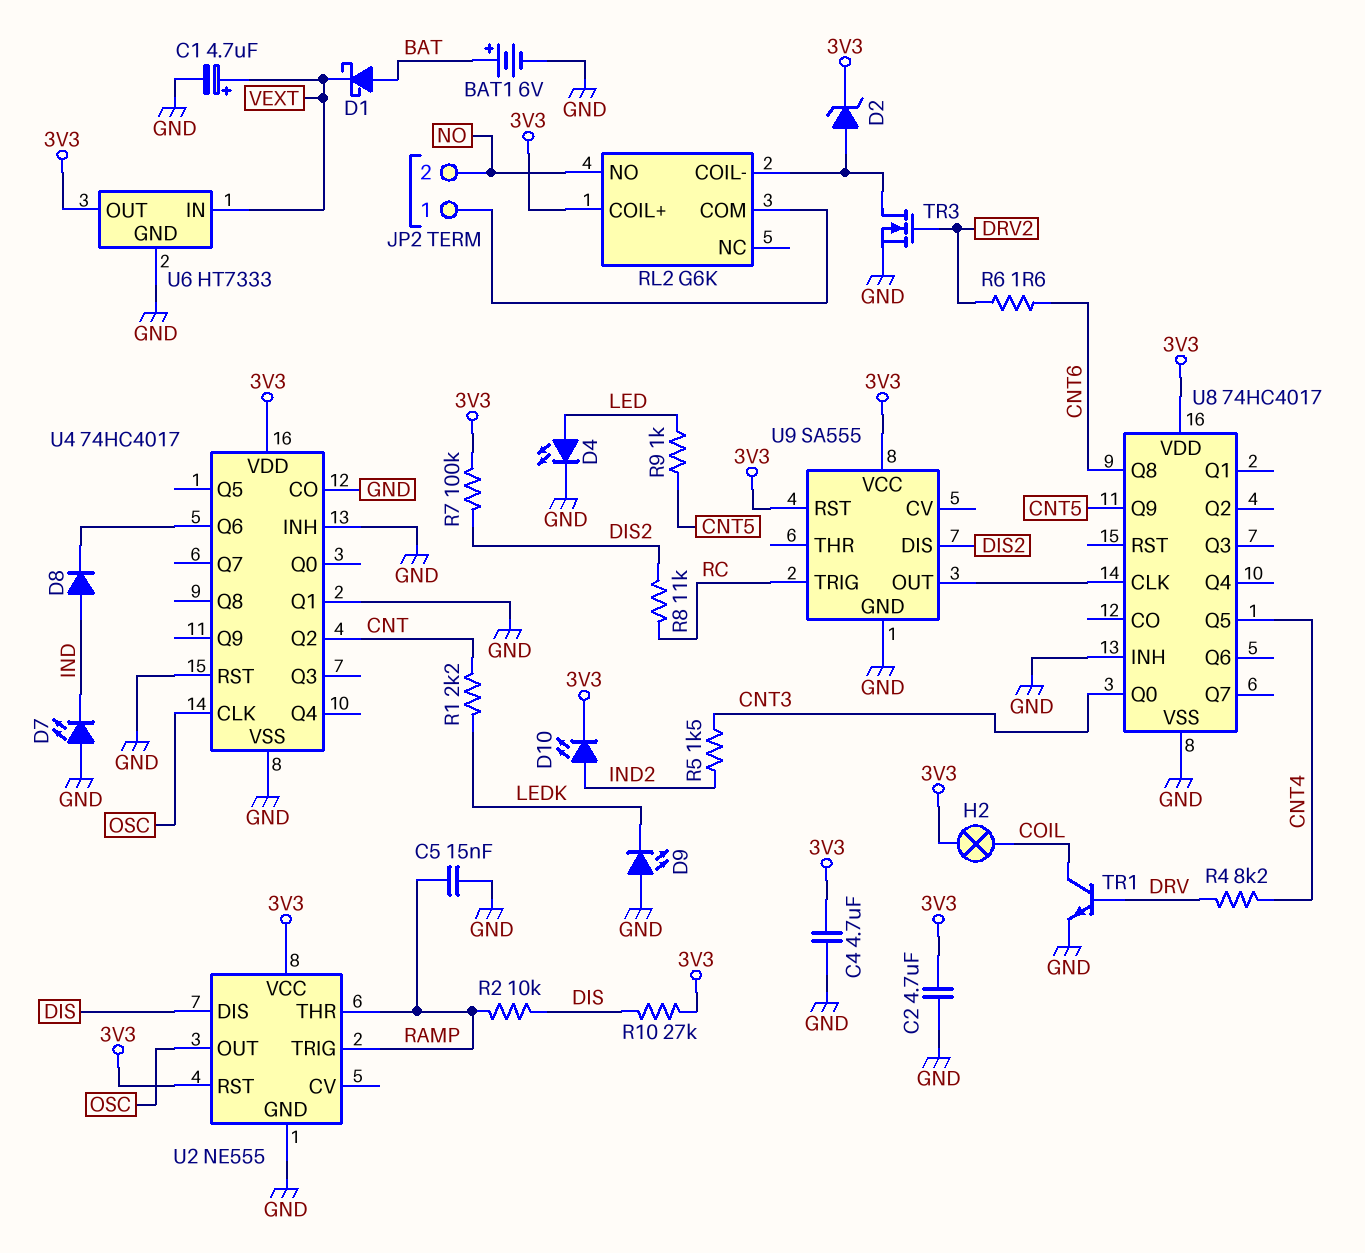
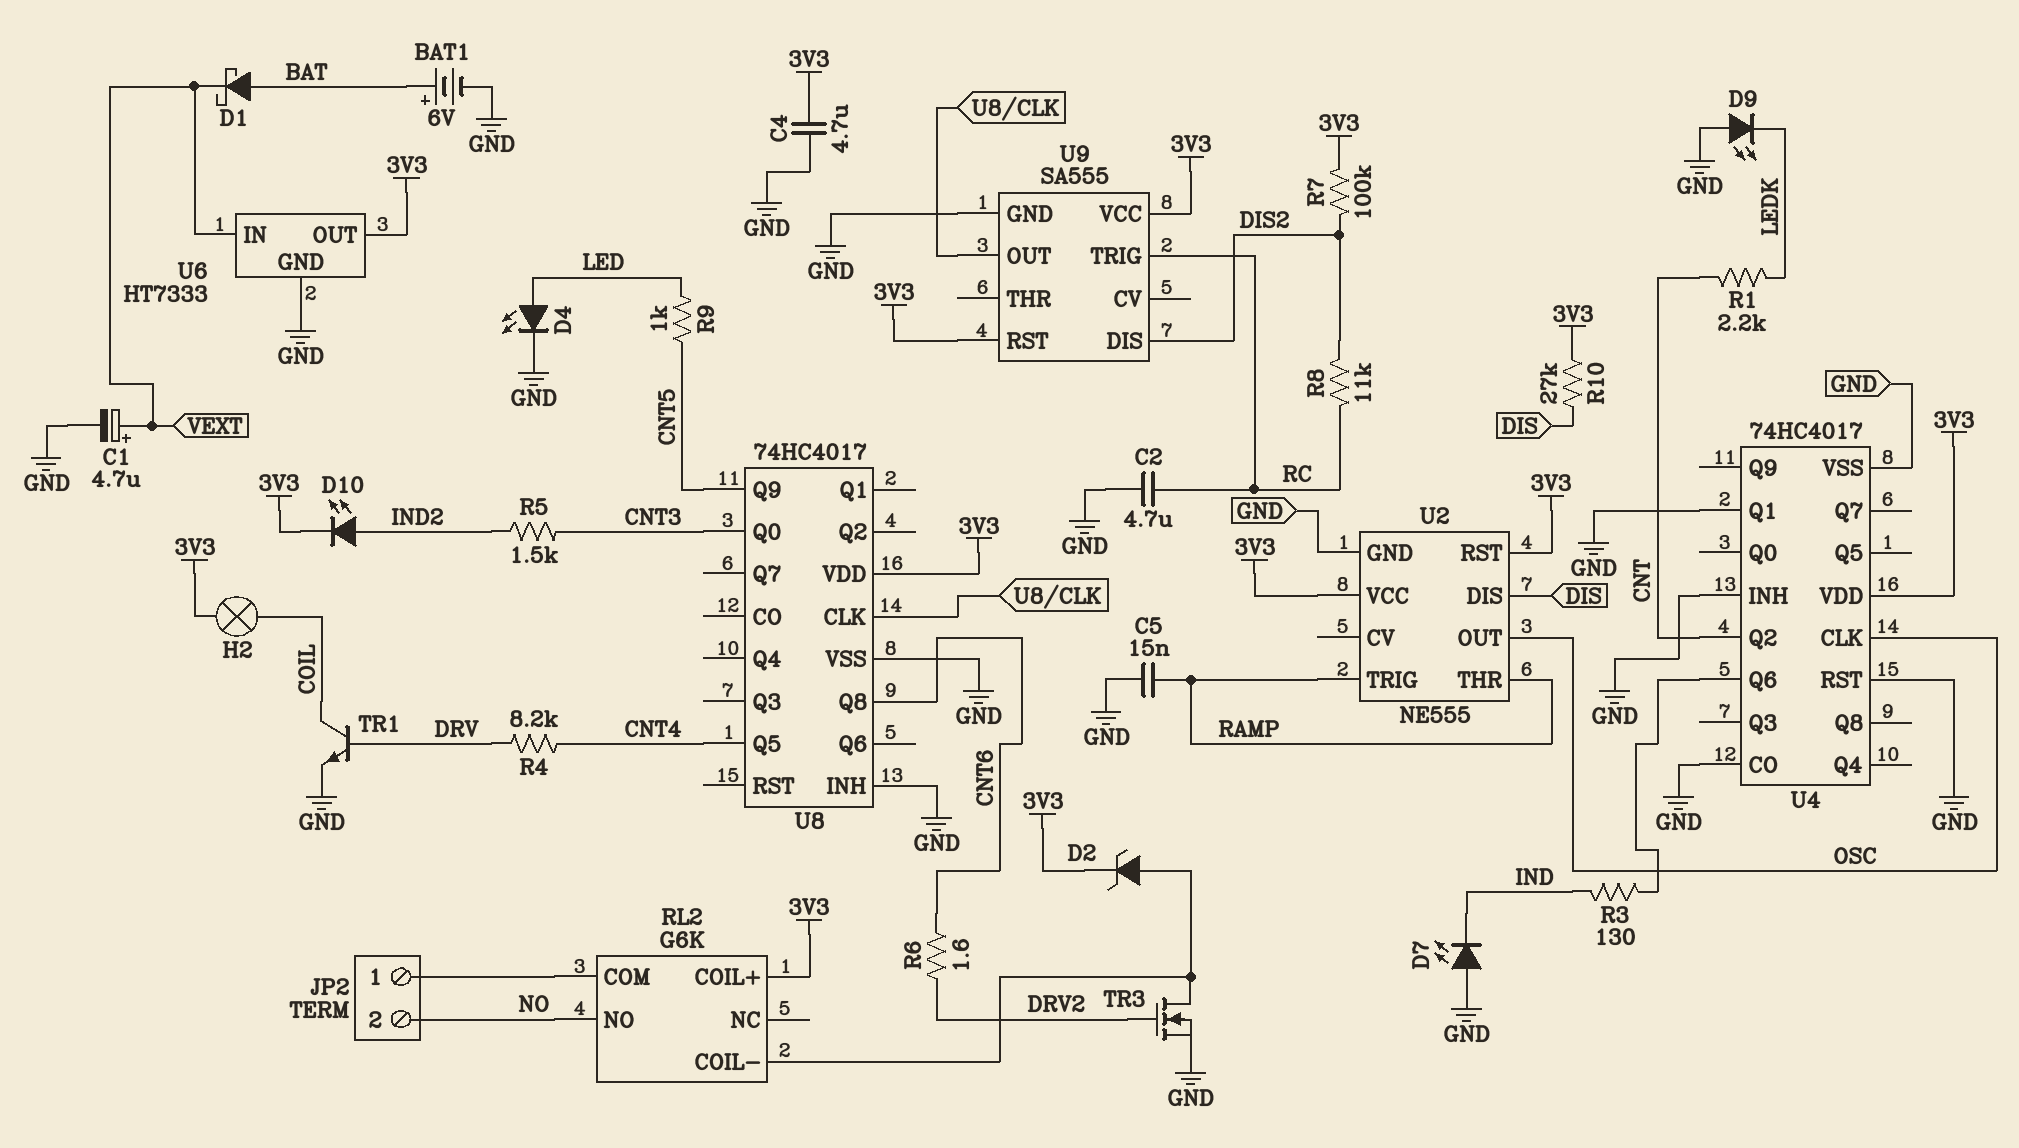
C2: 4.7uF (3V3, GND) -> 4.7uF (GND, RC)
D8: diode (A IND, K U4/Q6) -> none
R2: 10k (DIS, RAMP) -> none
R3: none -> 130 (IND, U4/Q6)

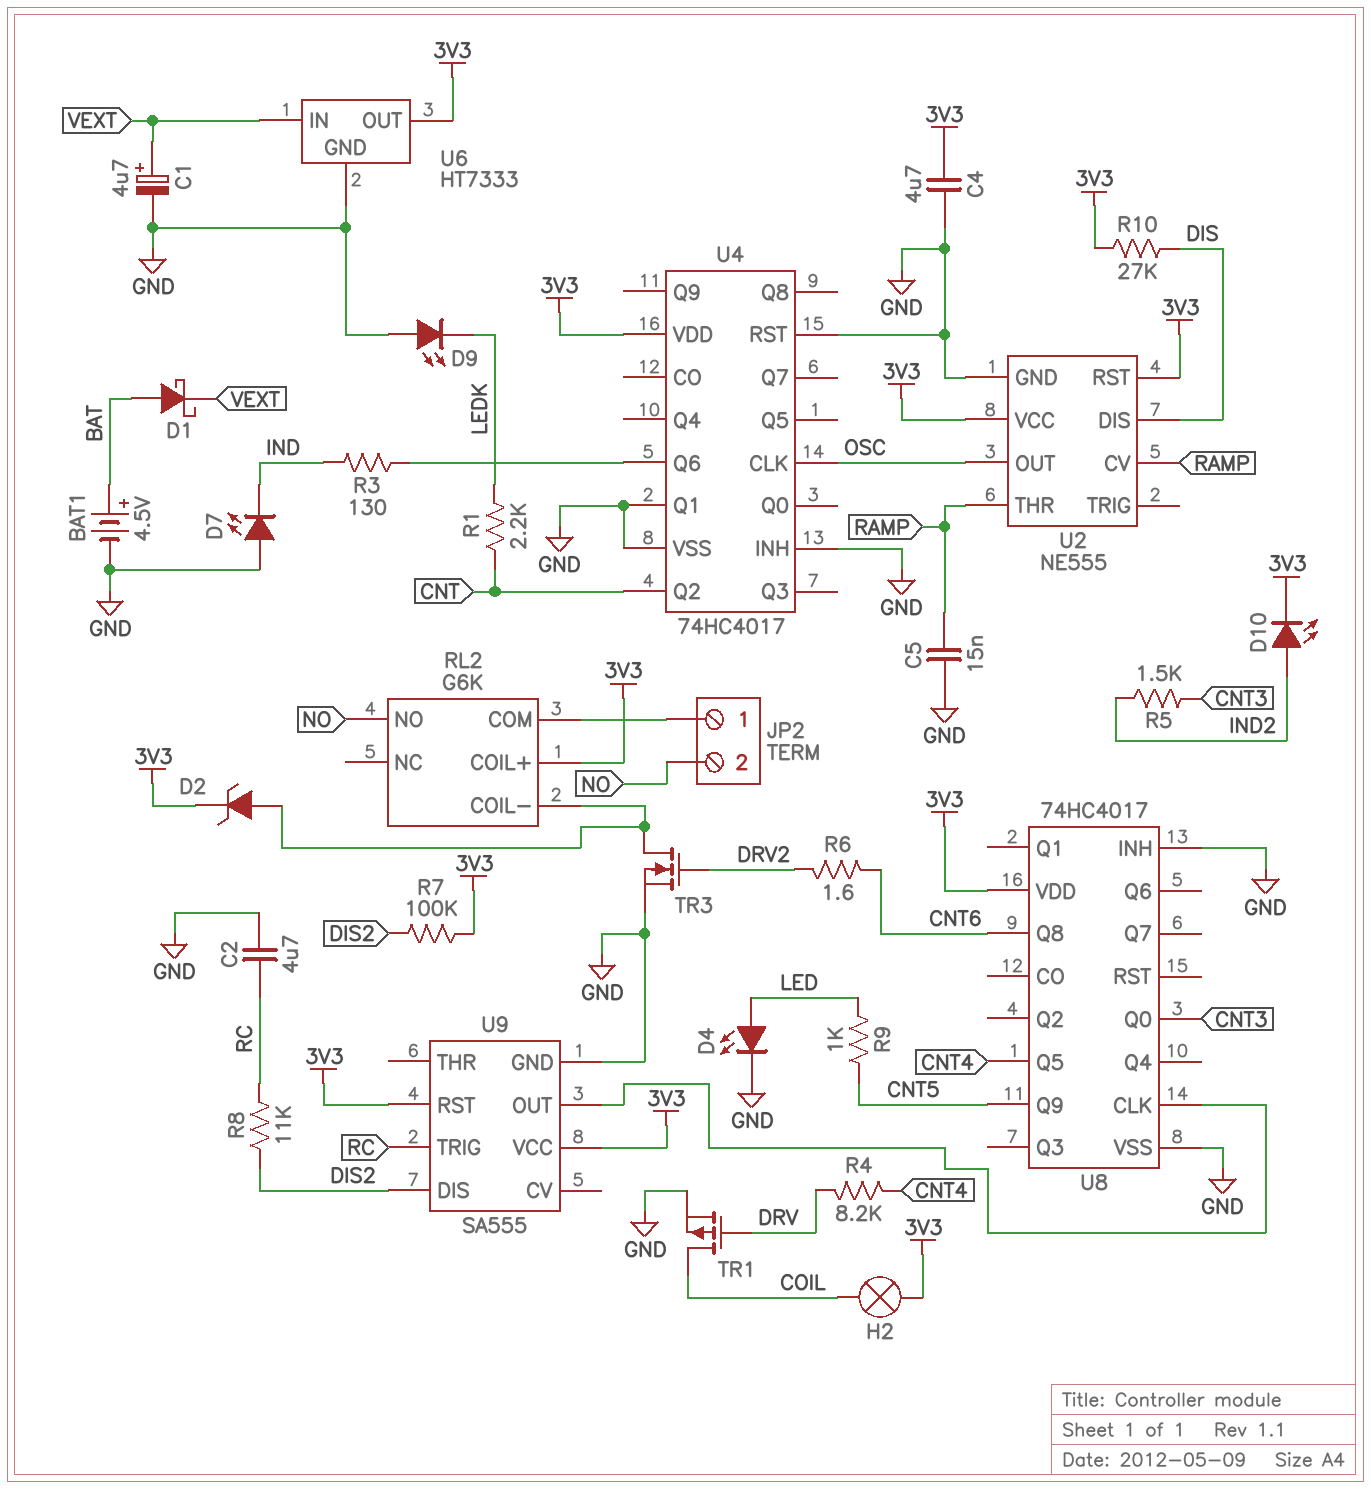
BAT1: 6V (plus BAT, minus GND) -> 4.5V (plus BAT, minus GND)
TR1: NPN (B DRV, C COIL, E GND) -> PMOS (G DRV, D COIL, S GND)
U2 pin CV: none -> RAMP
U2 pin TRIG: RAMP -> none
U4 pin CO: GND -> none

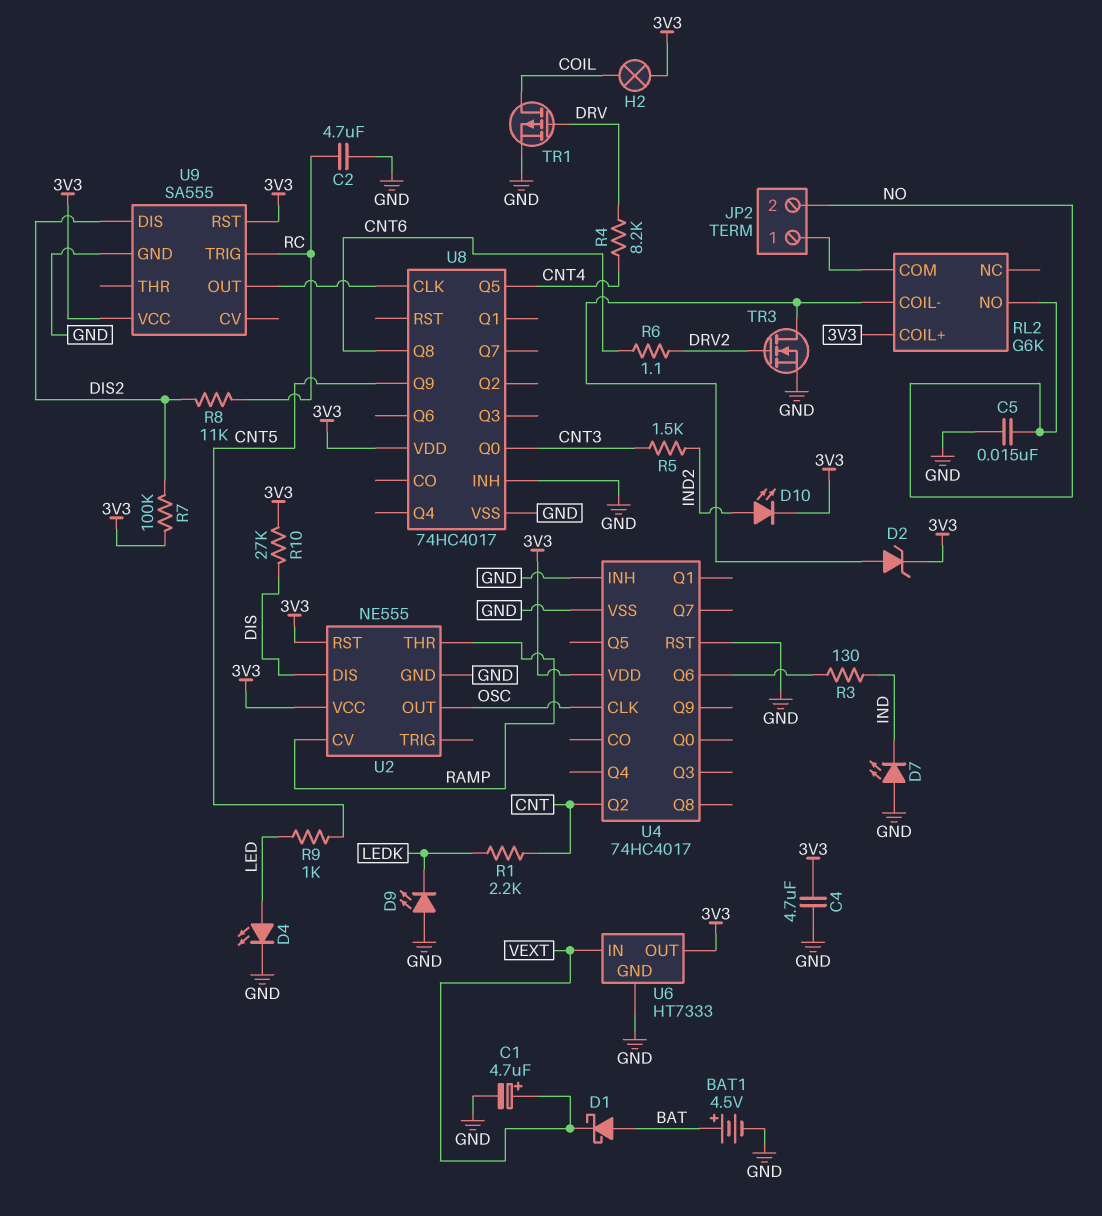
C5: 15nF (GND, RAMP) -> 15nF (GND, NO)
R6: 1.6 (CNT6, DRV2) -> 1.1 (CNT6, DRV2)
U4 pin Q1: GND -> none

